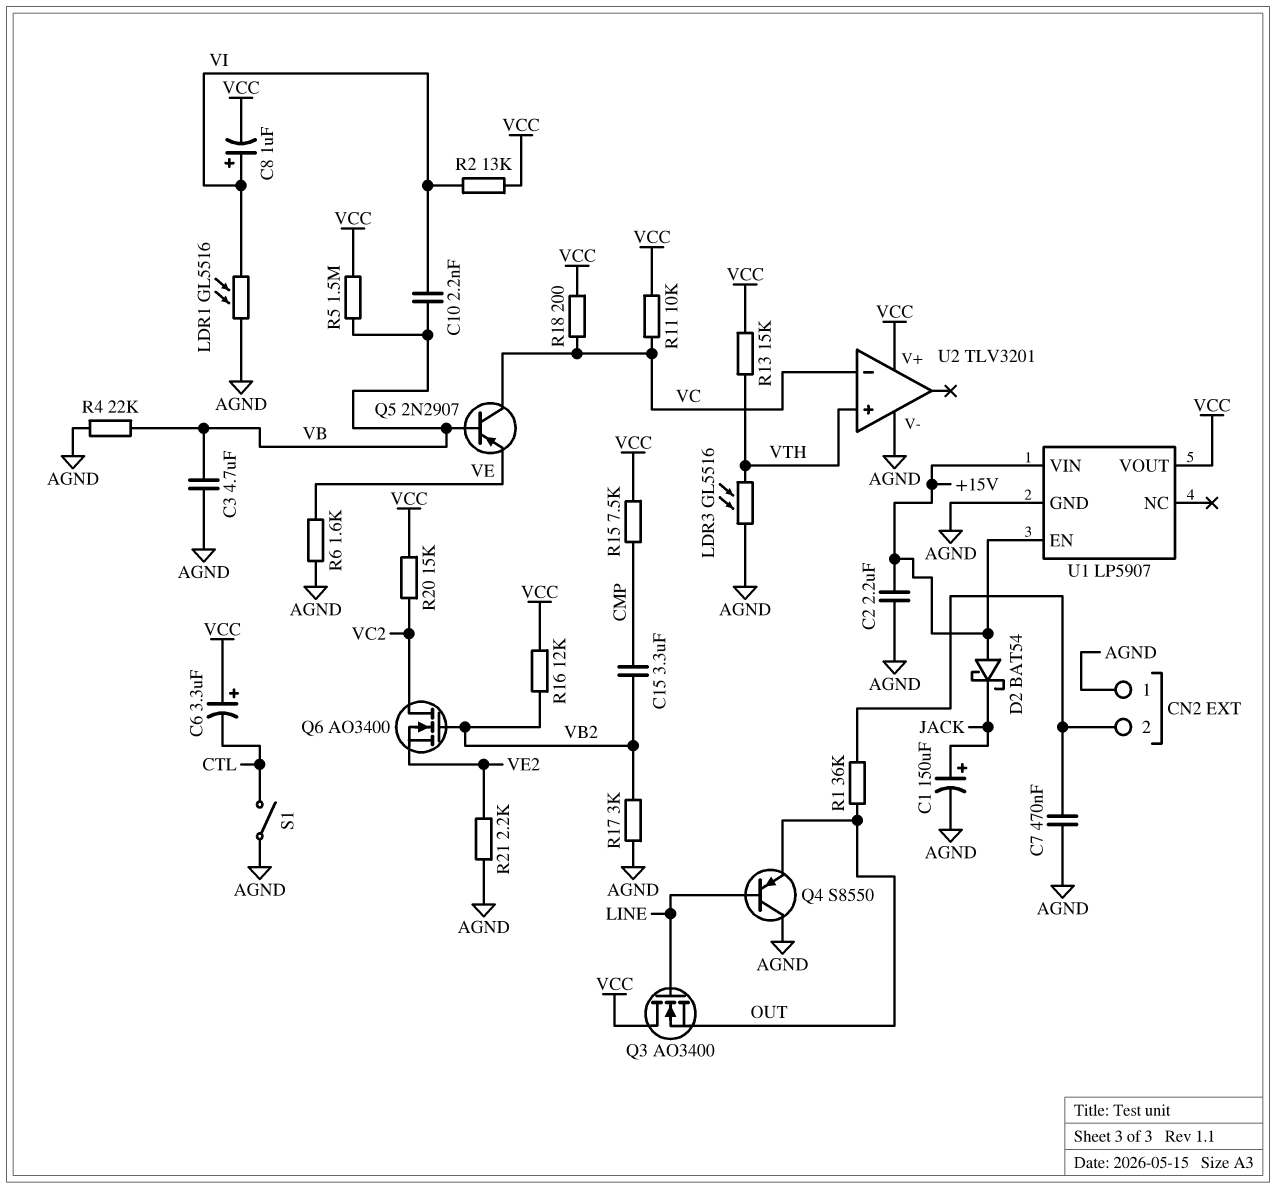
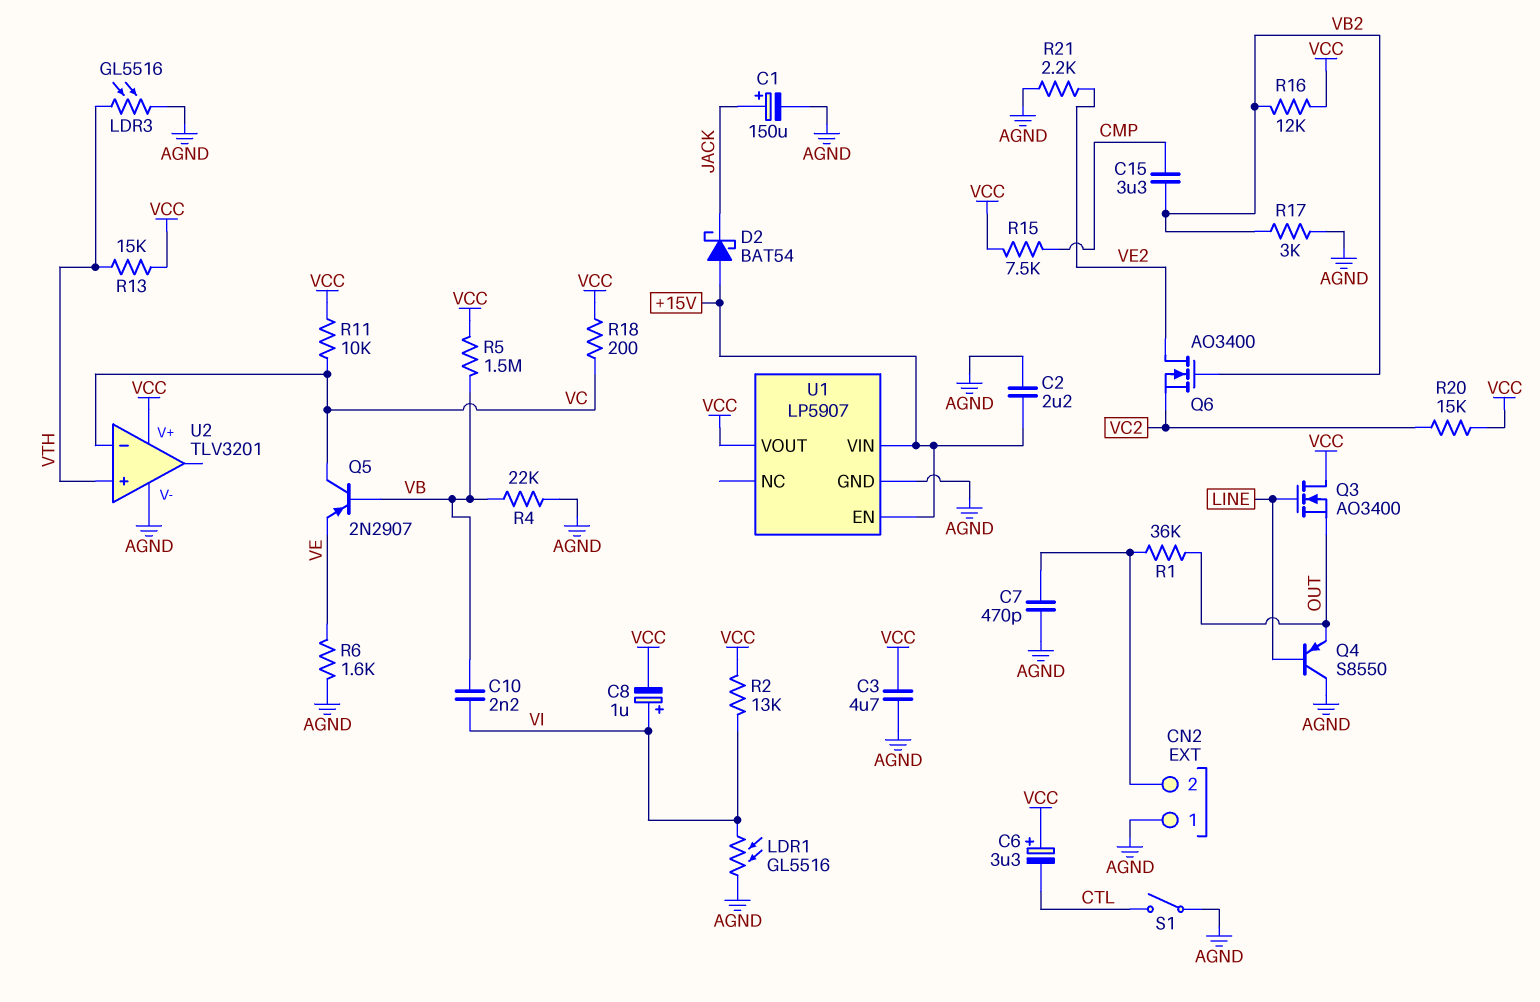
C3: 4.7uF (AGND, VB) -> 4.7uF (AGND, VCC)
C7: 470nF (AGND, CN2/2) -> 470pF (AGND, CN2/2)
Q6: NMOS AO3400 (G VB2, D VC2, S VE2) -> NMOS AO3400 (G VB2, D VE2, S VC2)

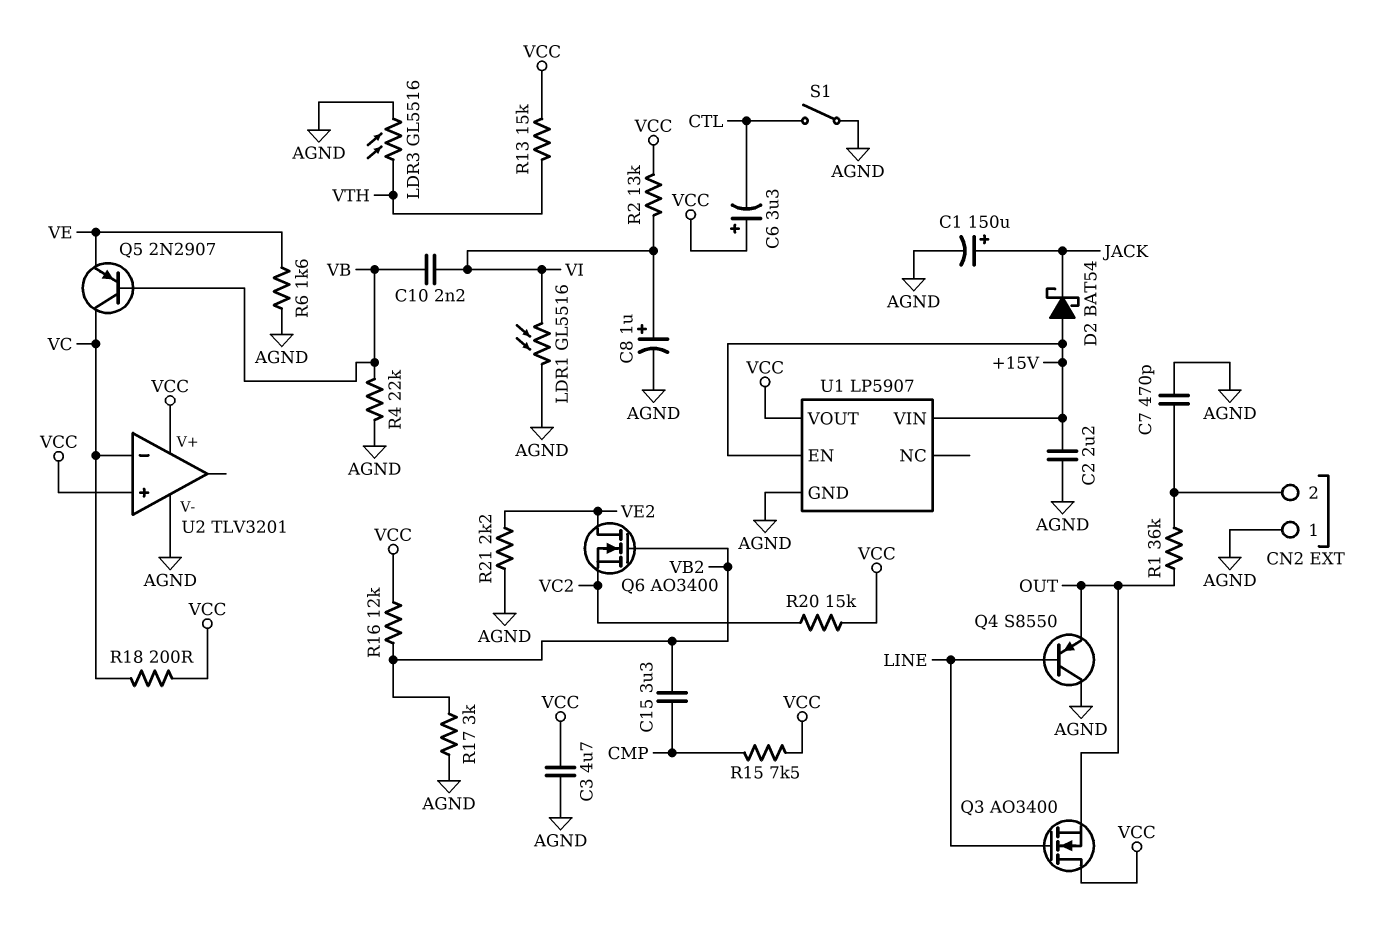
C8: 1uF (plus VI, minus VCC) -> 1uF (plus VI, minus AGND)
R5: 1.5M (VB, VCC) -> none
R11: 10k (VC, VCC) -> none
U2 pin in+: VTH -> VCC

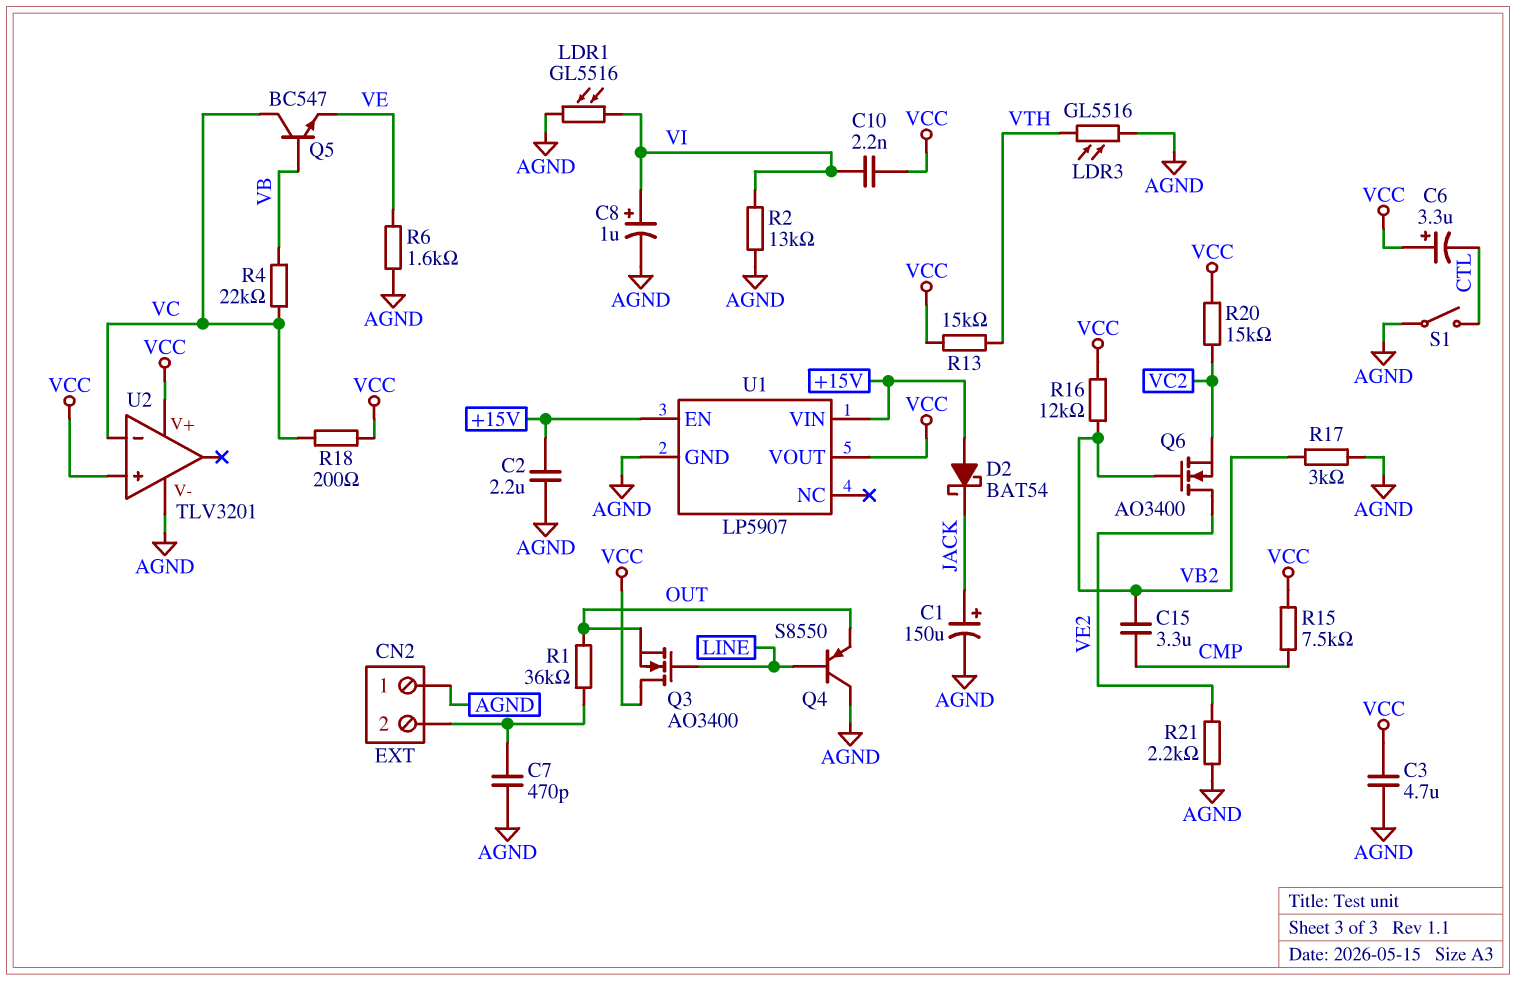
C10: 2.2nF (VB, VI) -> 2.2nF (VCC, VI)
Q5: PNP 2N2907 (B VB, C VC, E VE) -> NPN BC547 (B VB, C VC, E VE)
R2: 13k (VCC, VI) -> 13k (AGND, VI)
R4: 22k (AGND, VB) -> 22k (VB, VC)

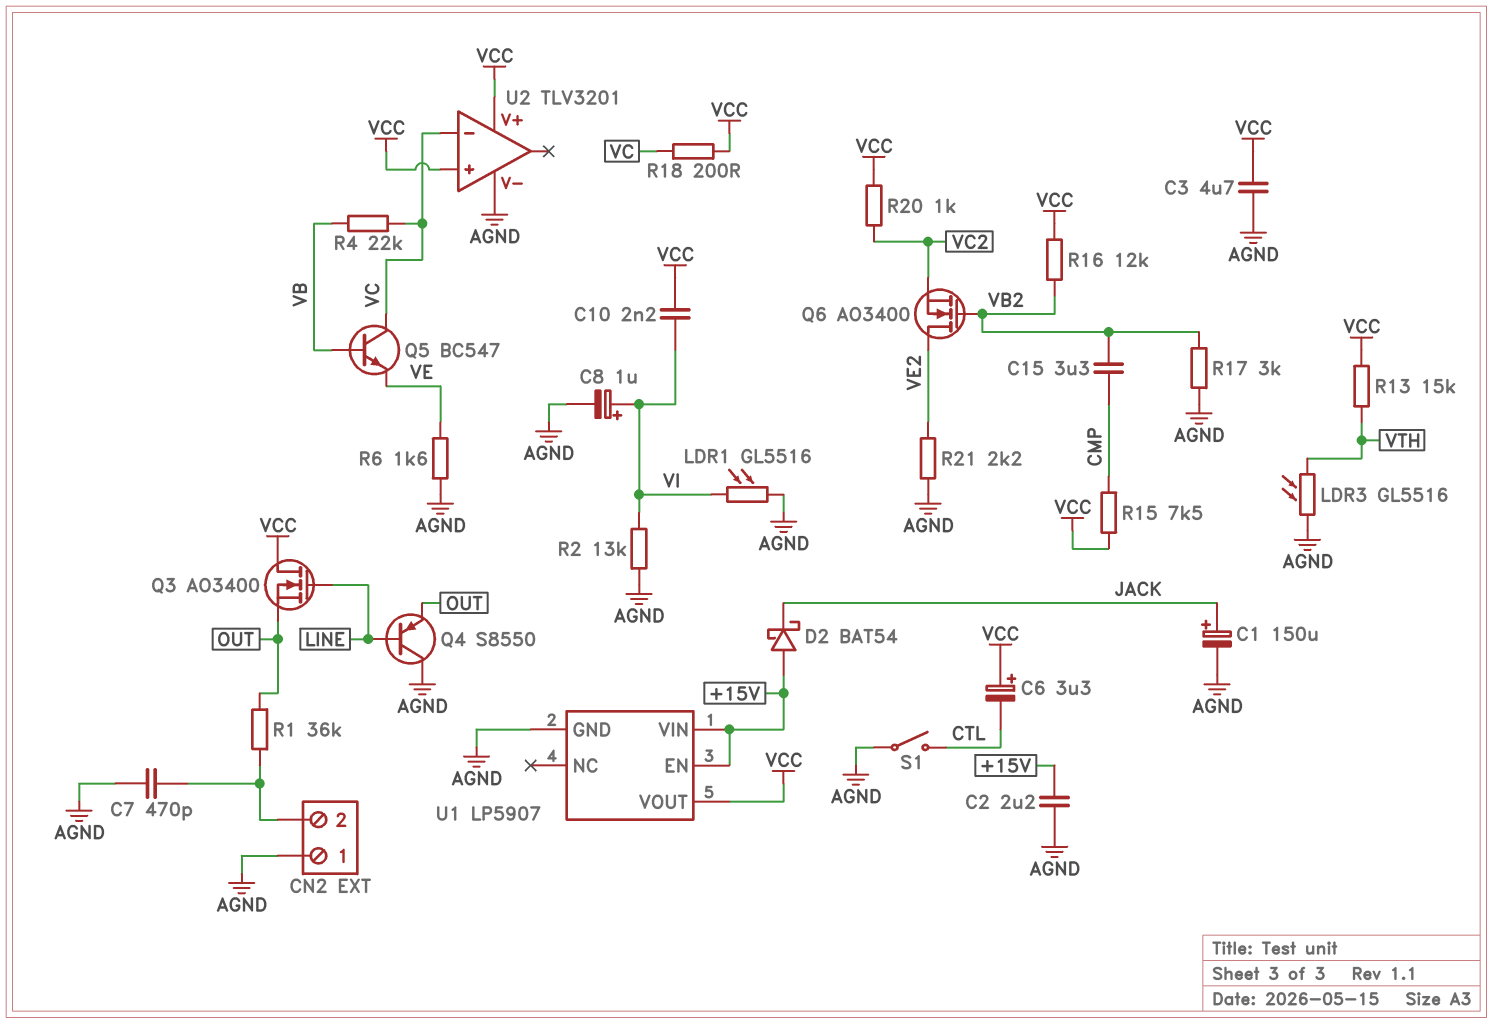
R20: 15k (VC2, VCC) -> 1k (VC2, VCC)

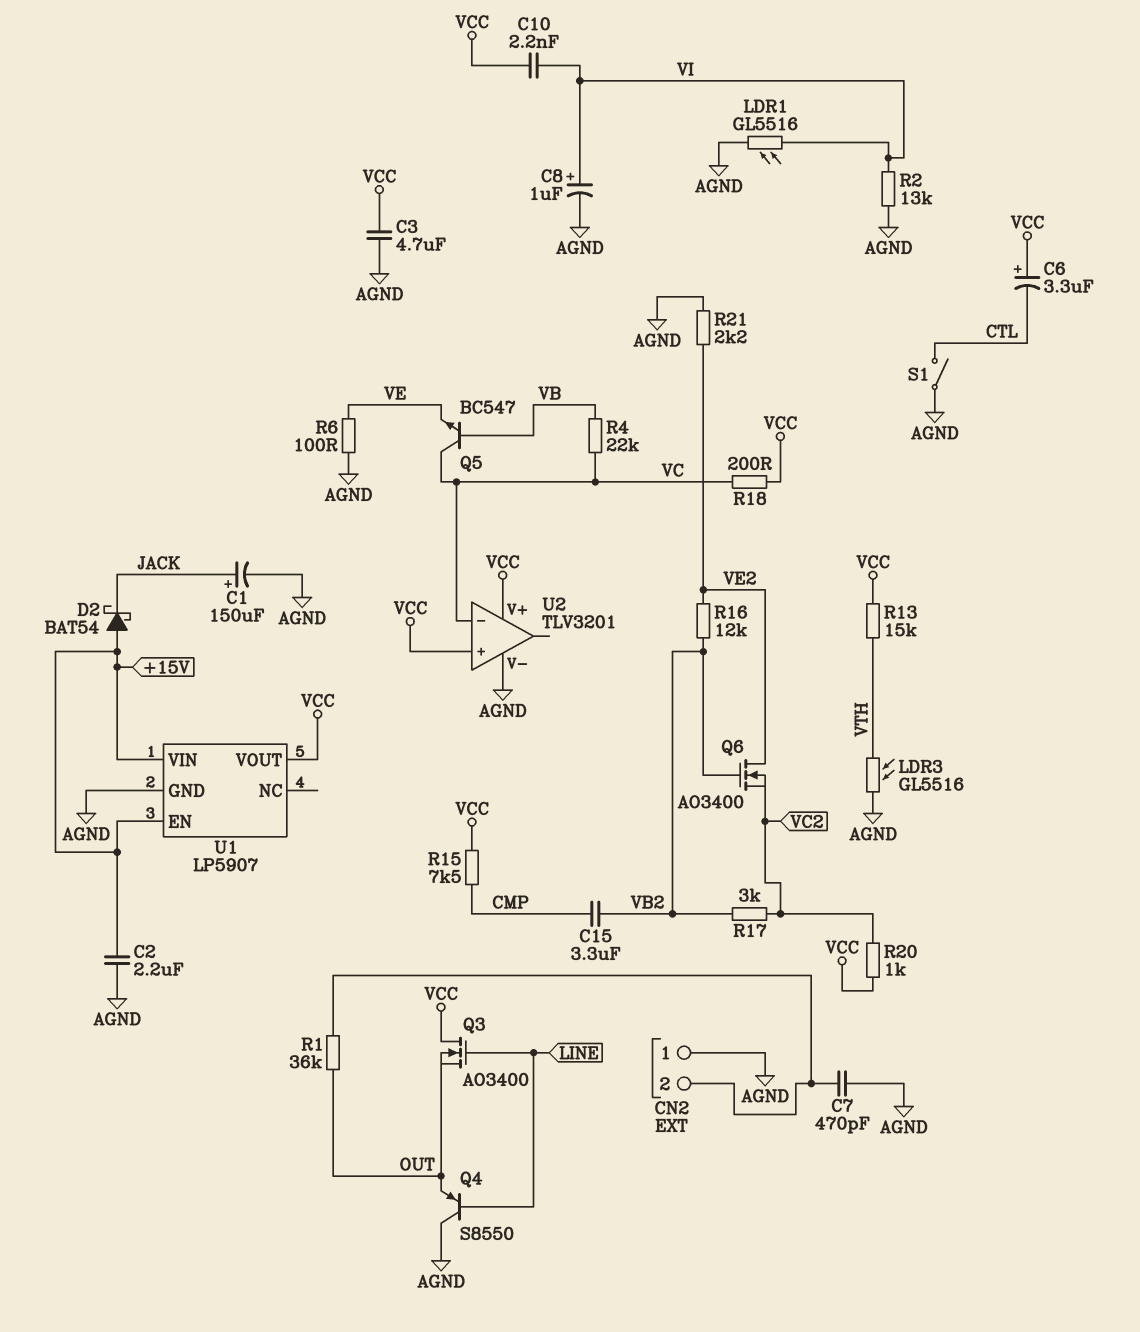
R6: 1.6k (AGND, VE) -> 100 (AGND, VE)
R16: 12k (VB2, VCC) -> 12k (VB2, VE2)
R17: 3k (AGND, VB2) -> 3k (VB2, VC2)

